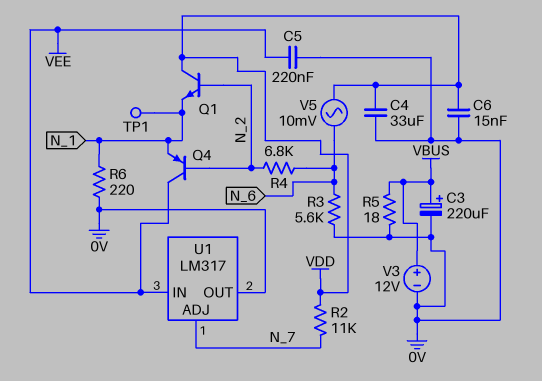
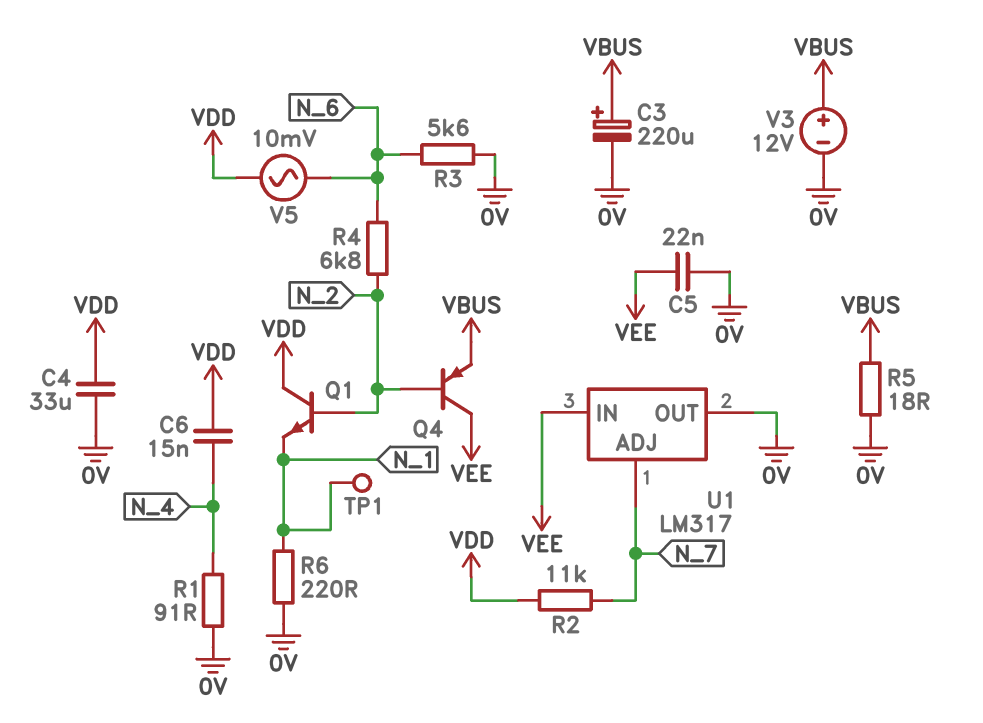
C5: 220nF (0V, VEE) -> 22nF (0V, VEE)
C6: 15nF (0V, VDD) -> 15nF (N_4, VDD)
Q4: PNP (B N_2, C VEE, E N_1) -> PNP (B N_2, C VEE, E VBUS)
R1: none -> 91 (0V, N_4)

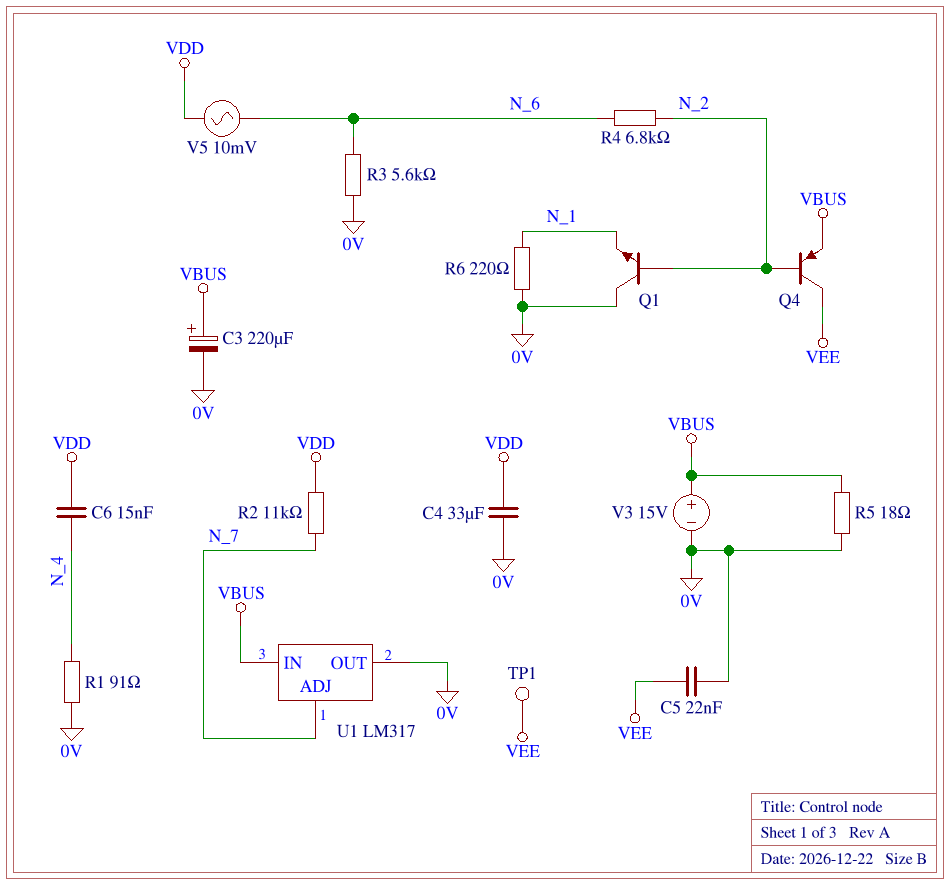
Q1: NPN (B N_2, C VDD, E N_1) -> NPN (B N_2, C 0V, E N_1)
TP1: test point (N_1) -> test point (VEE)
U1 pin IN: VEE -> VBUS
V3: 12V (plus VBUS, minus 0V) -> 15V (plus VBUS, minus 0V)

